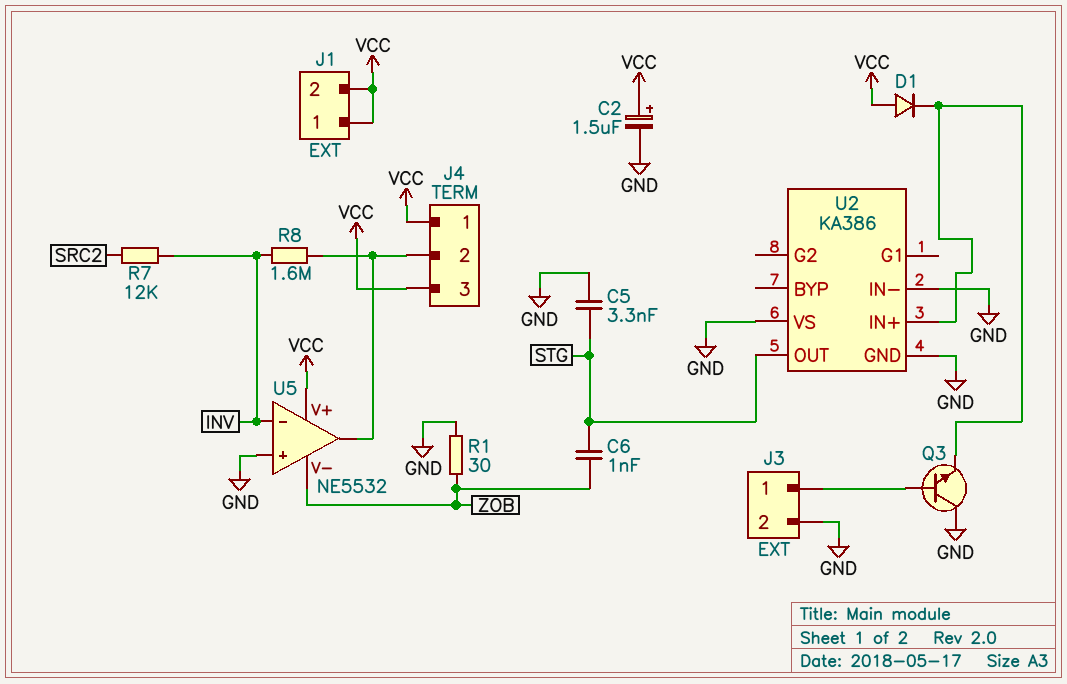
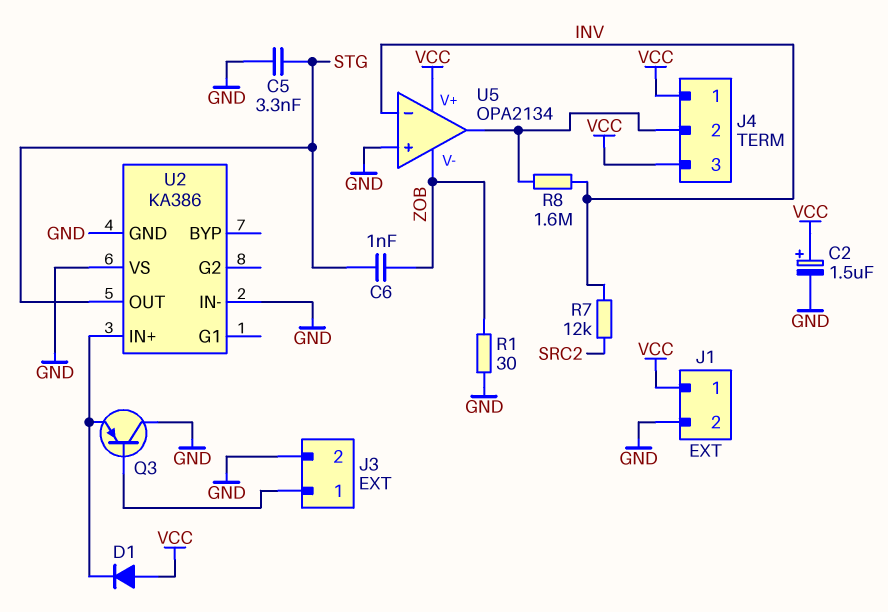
J1 pin 2: VCC -> GND
Q3: NPN (B J3/1, C GND, E U2/IN+) -> PNP (B J3/1, C GND, E U2/IN+)
U5: NE5532 -> OPA2134

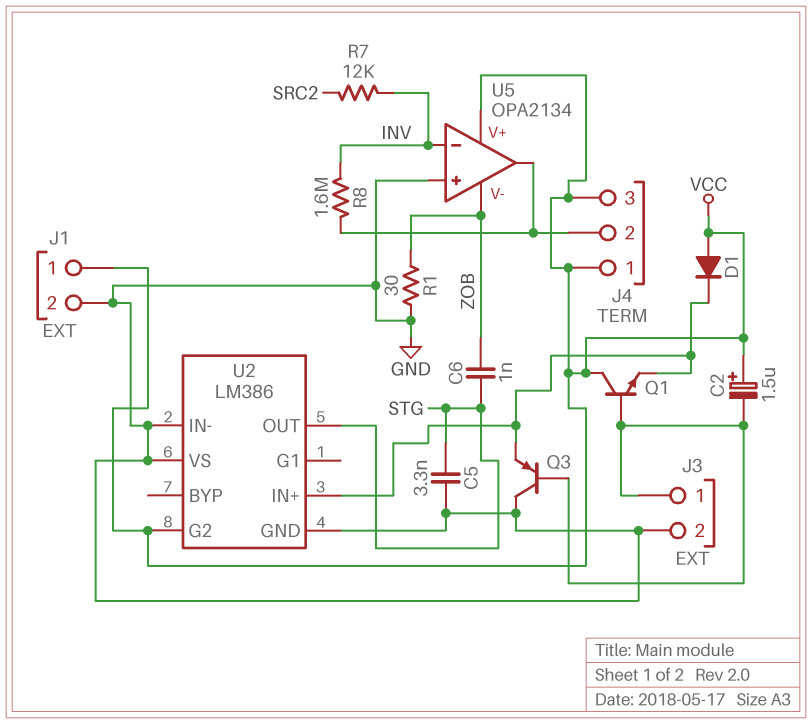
C2: 1.5uF (plus VCC, minus GND) -> 1.5uF (plus VCC, minus J3/1)
Q1: none -> NPN (B J3/1, C VCC, E U2/IN+)
U2: KA386 -> LM386
U2 pin G2: none -> VCC

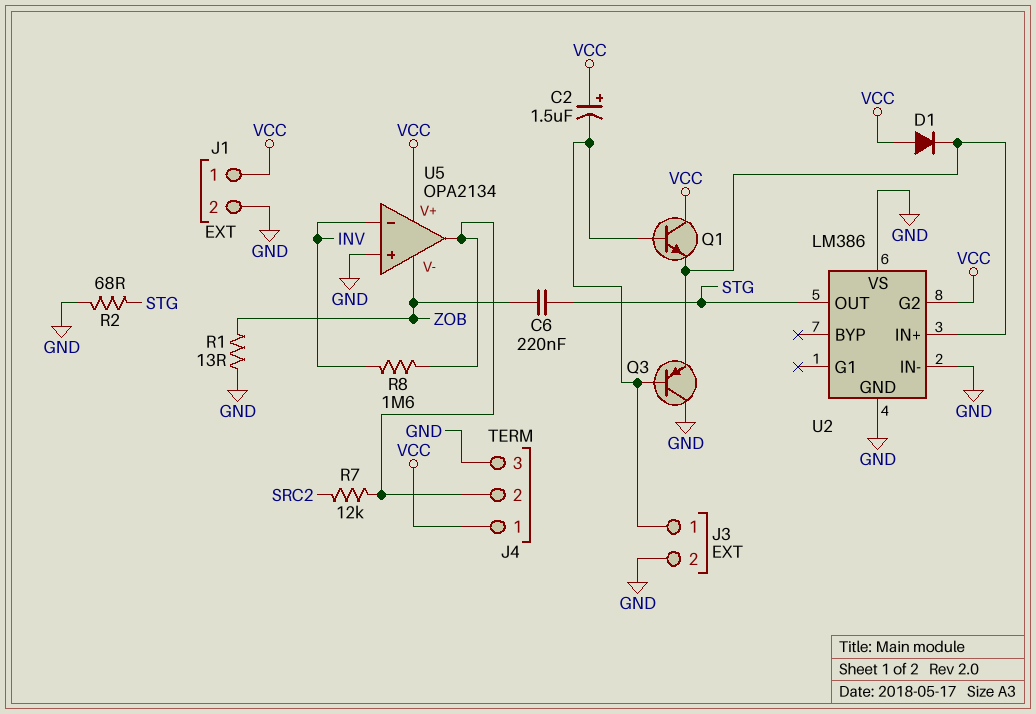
C5: 3.3nF (GND, STG) -> none
C6: 1nF (STG, ZOB) -> 220nF (STG, ZOB)
J4 pin 3: VCC -> GND
R1: 30 (GND, ZOB) -> 13 (GND, ZOB)
R2: none -> 68 (GND, STG)
R7: 12k (INV, SRC2) -> 12k (J4/2, SRC2)

